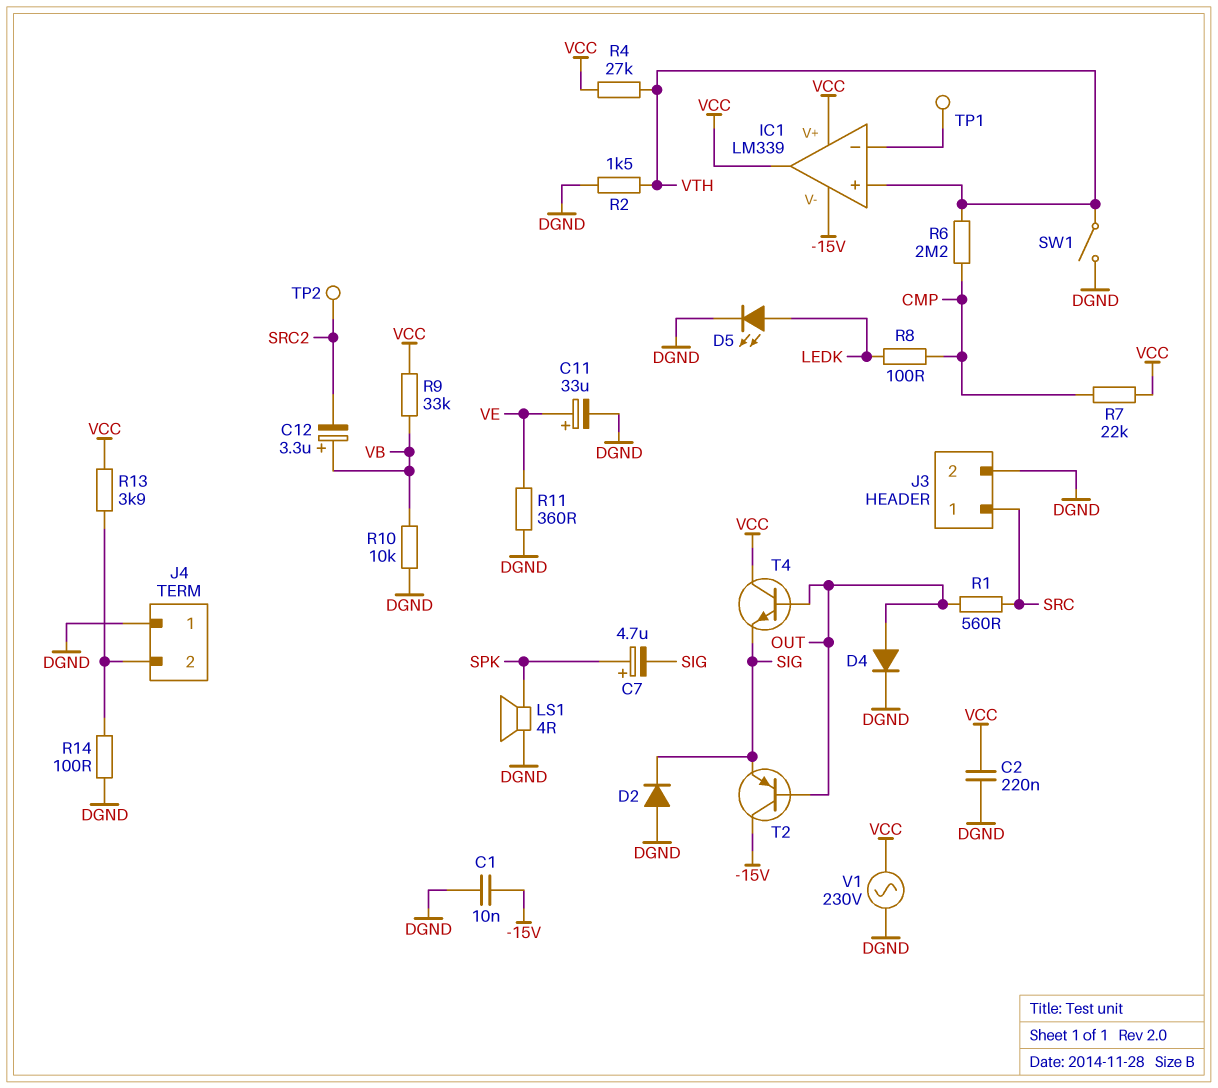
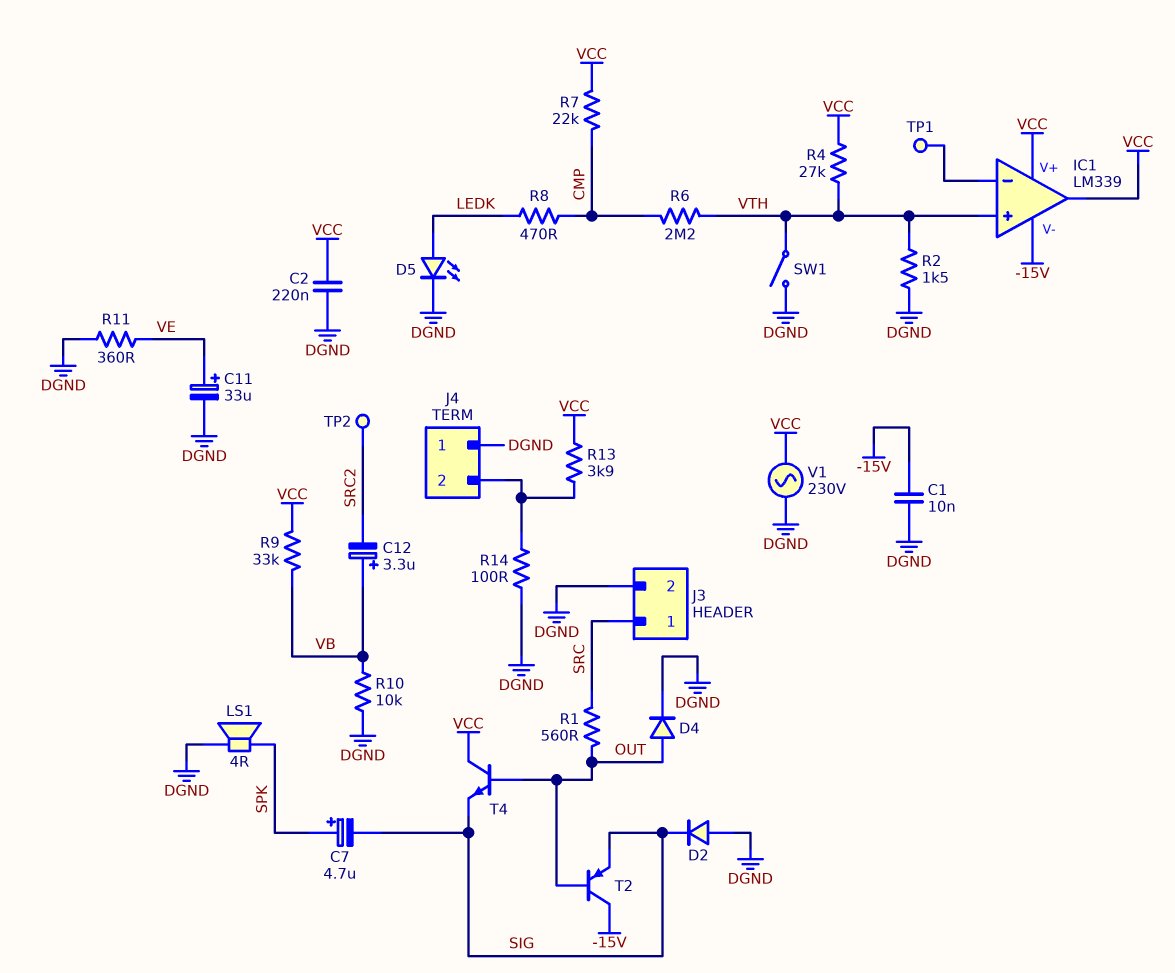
R8: 100 (CMP, LEDK) -> 470 (CMP, LEDK)

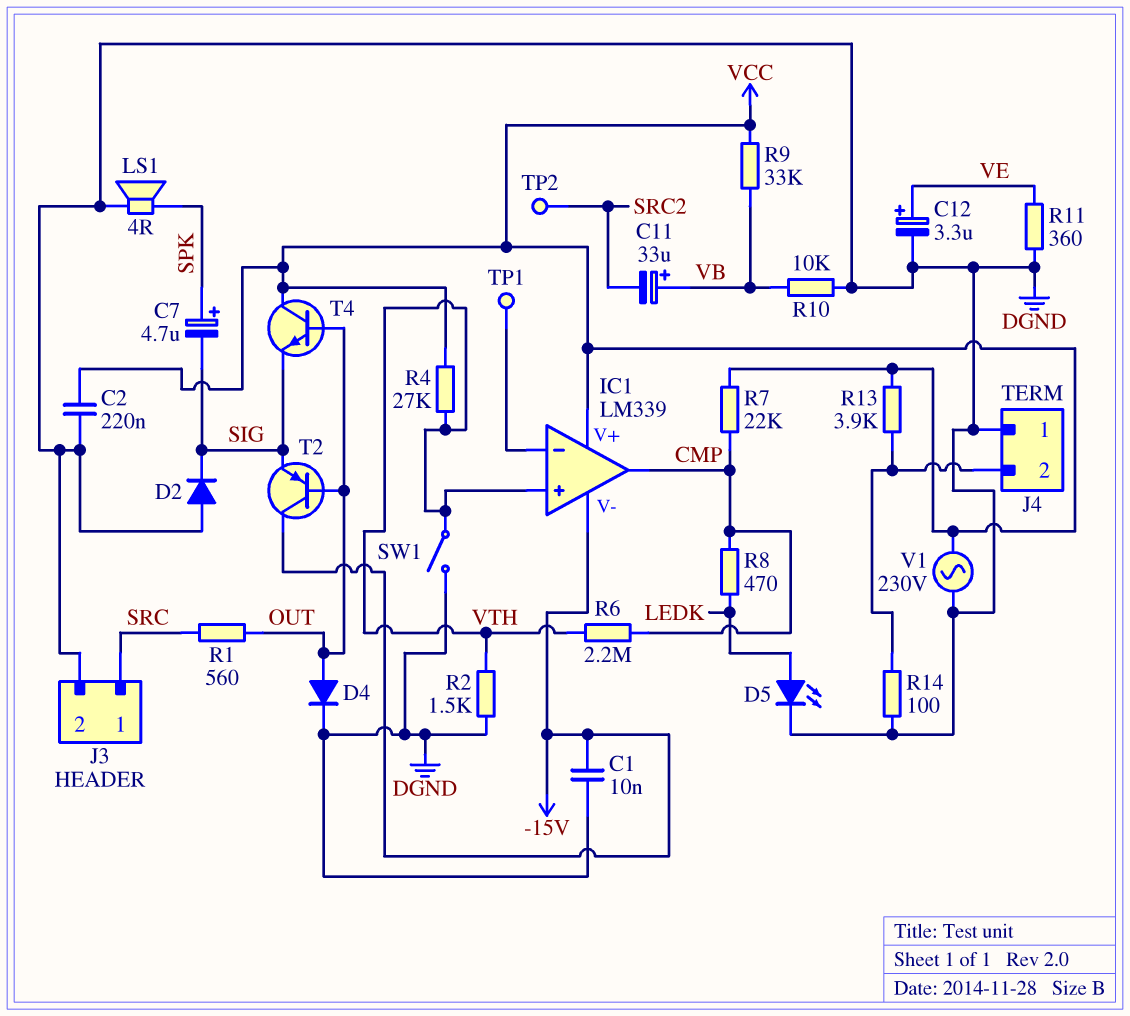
C11: 33uF (plus VE, minus DGND) -> 33uF (plus VB, minus SRC2)
C12: 3.3uF (plus VB, minus SRC2) -> 3.3uF (plus VE, minus DGND)
IC1 pin out: VCC -> CMP

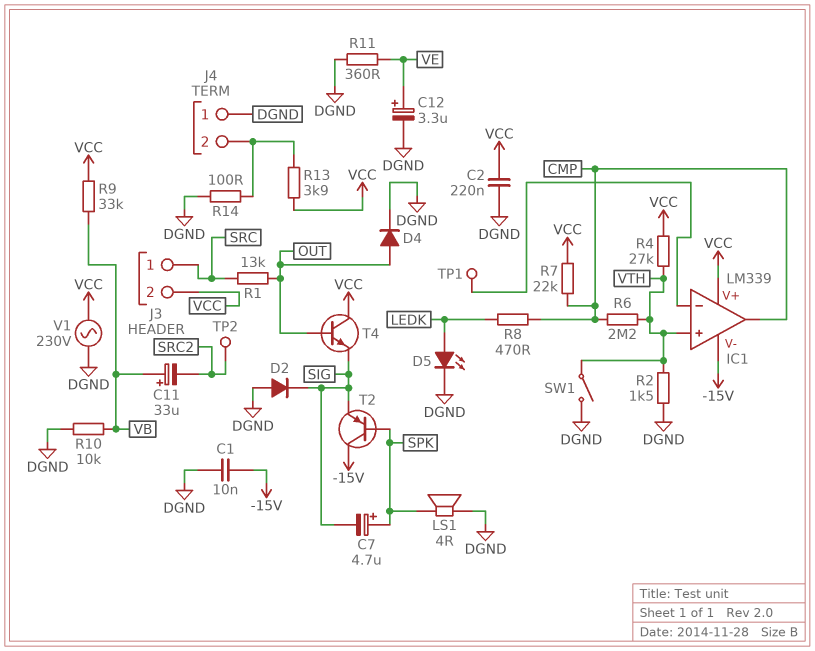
J3 pin 2: DGND -> VCC
R1: 560 (OUT, SRC) -> 13k (OUT, SRC)
T2: PNP (B OUT, C -15V, E SIG) -> PNP (B SPK, C -15V, E SIG)

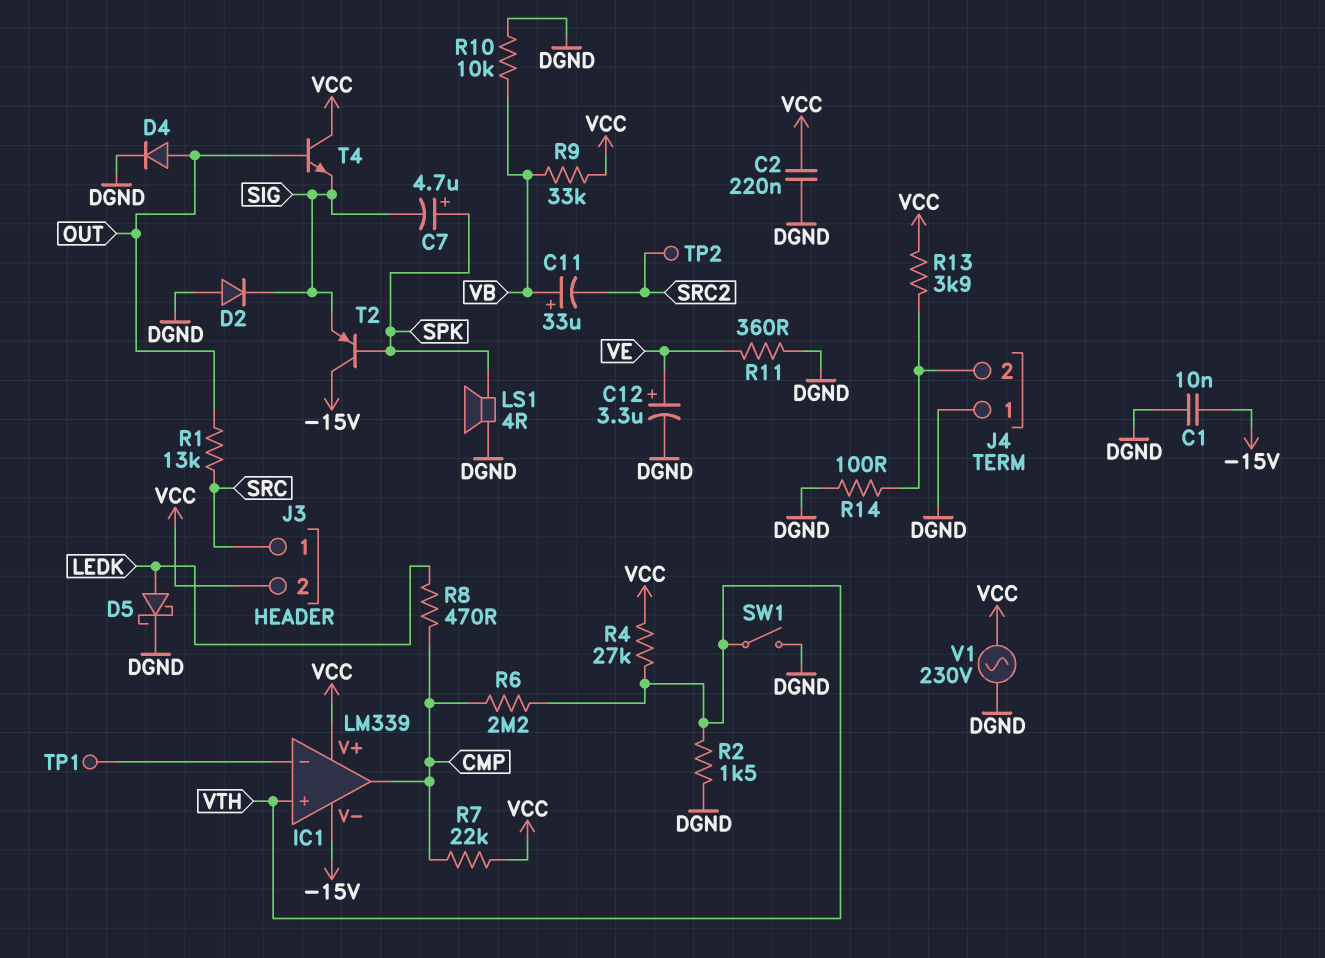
D5: LED (A LEDK, K DGND) -> schottky (A LEDK, K DGND)

